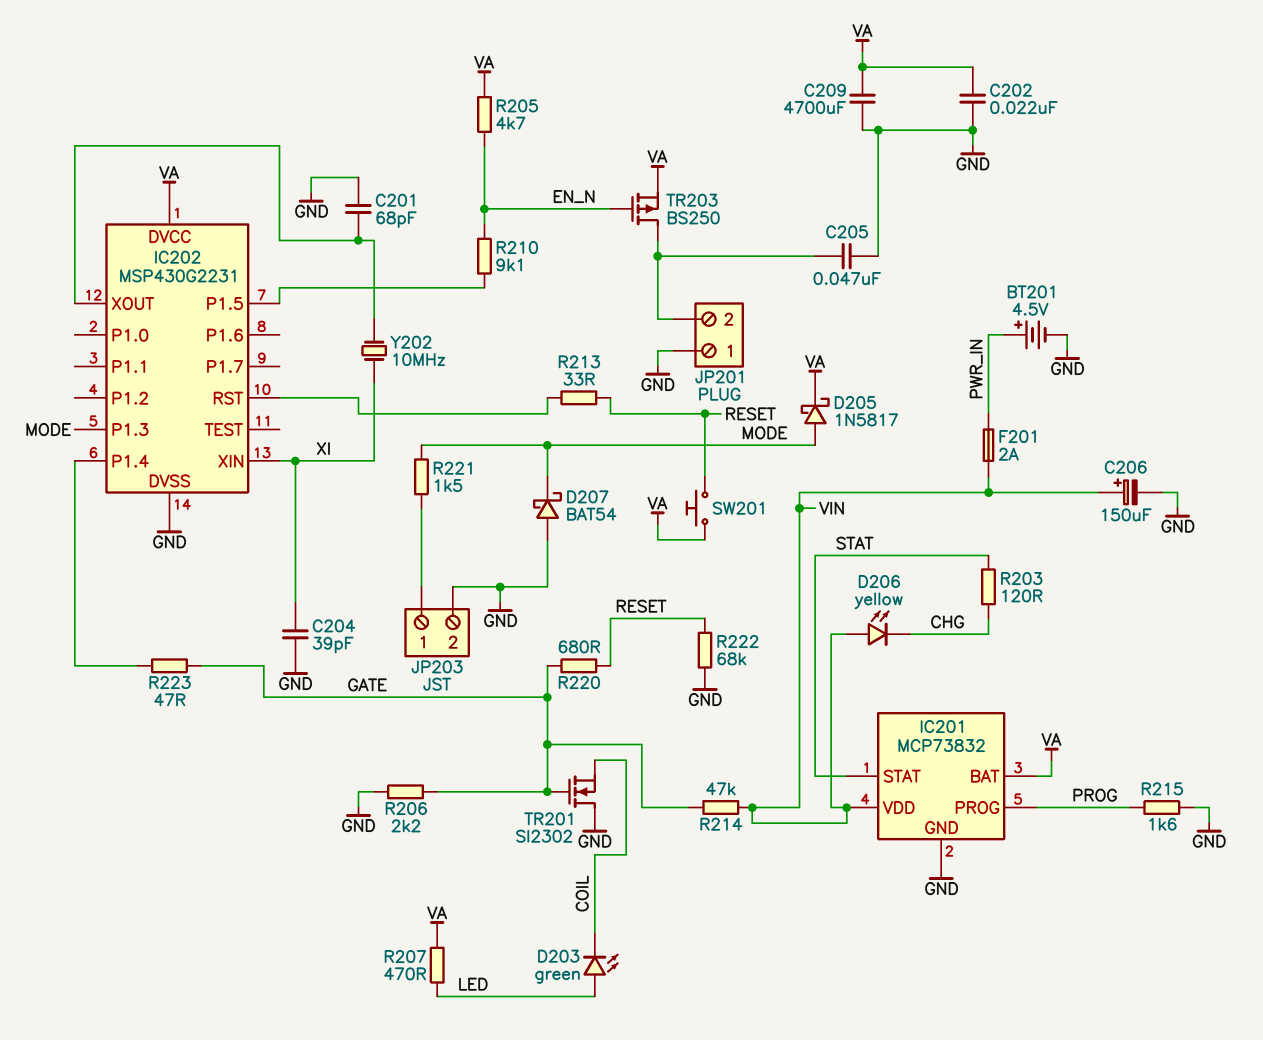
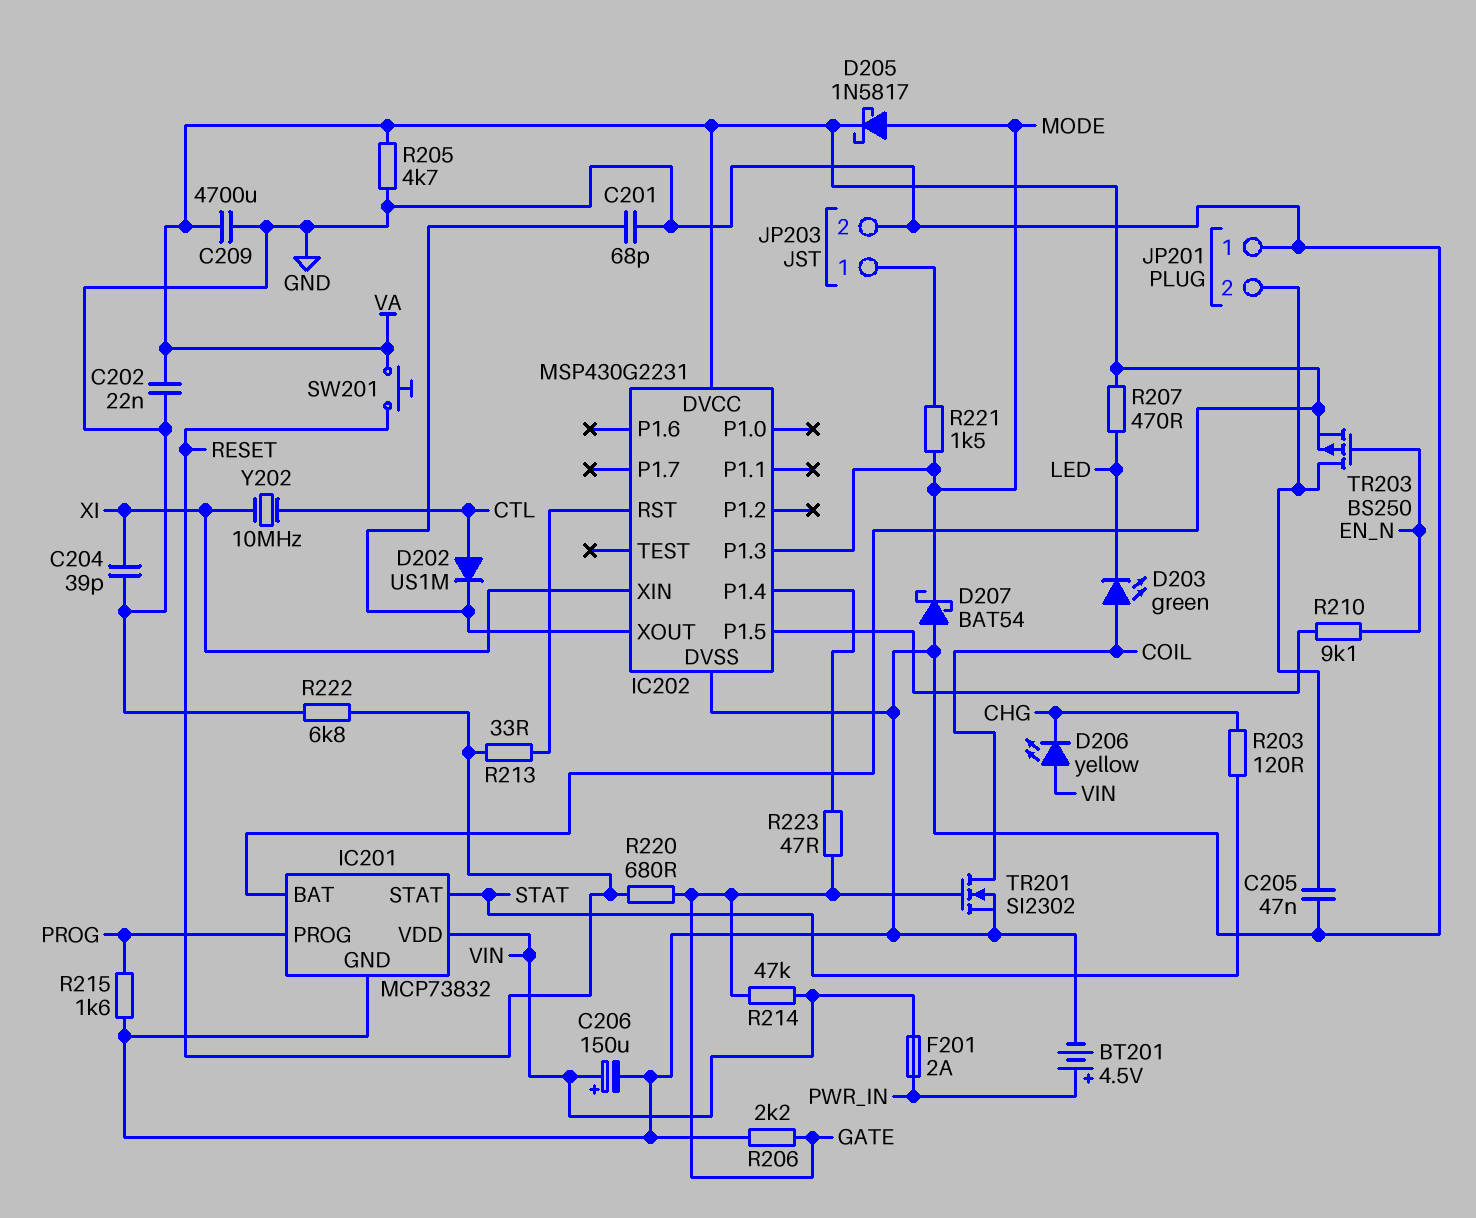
D202: none -> diode US1M (A CTL, K IC202/XOUT)
D203: LED green (A LED, K COIL) -> LED green (A COIL, K LED)
R205: 4.7k (EN_N, VA) -> 4.7k (GND, VA)
R222: 68k (GND, RESET) -> 6.8k (GND, RESET)
TR201: NMOS SI2302 (G GATE, D GND, S COIL) -> NMOS SI2302 (G GATE, D COIL, S GND)
Y202: 10MHz (IC202/XOUT, XI) -> 10MHz (CTL, XI)

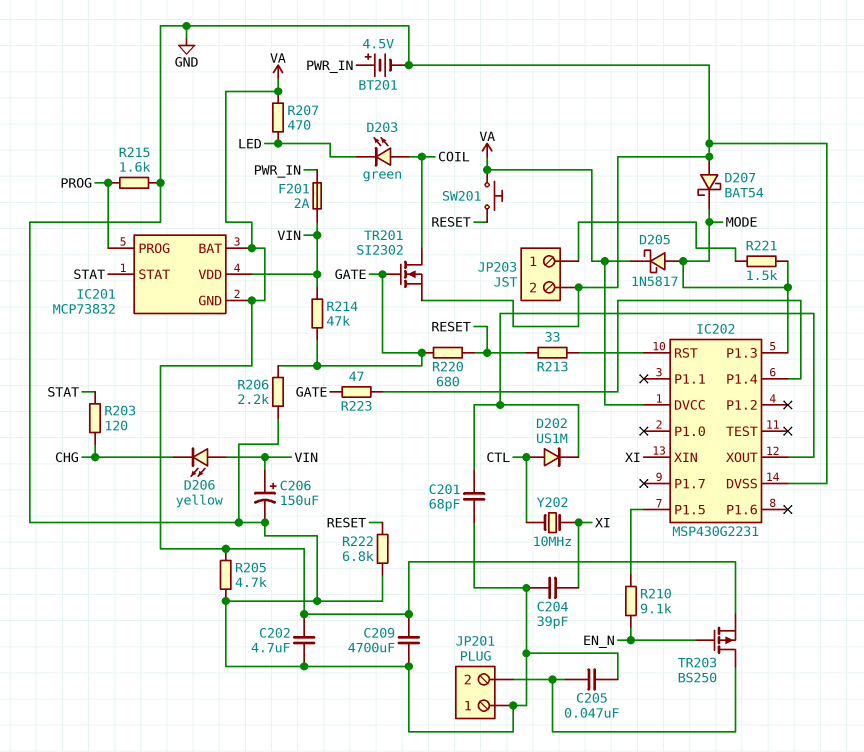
C202: 22nF (GND, VA) -> 4.7uF (GND, VA)
IC201 pin GND: GND -> VA

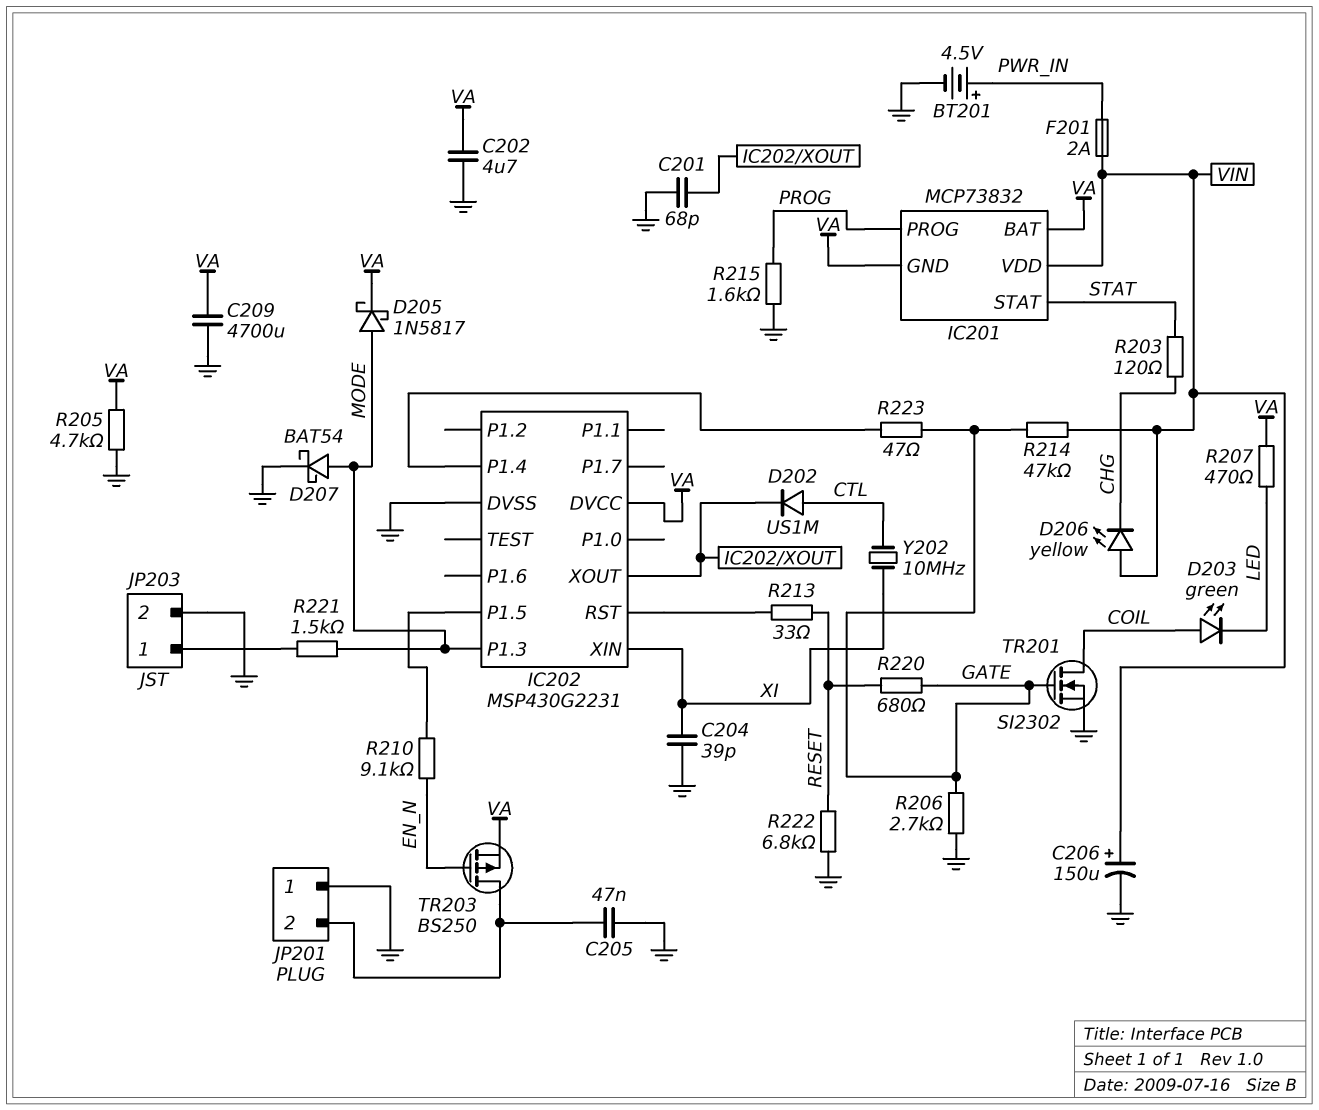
D207: schottky BAT54 (A GND, K MODE) -> schottky BAT54 (A MODE, K GND)
R206: 2.2k (GATE, GND) -> 2.7k (GATE, GND)
SW201: button (RESET, VA) -> none

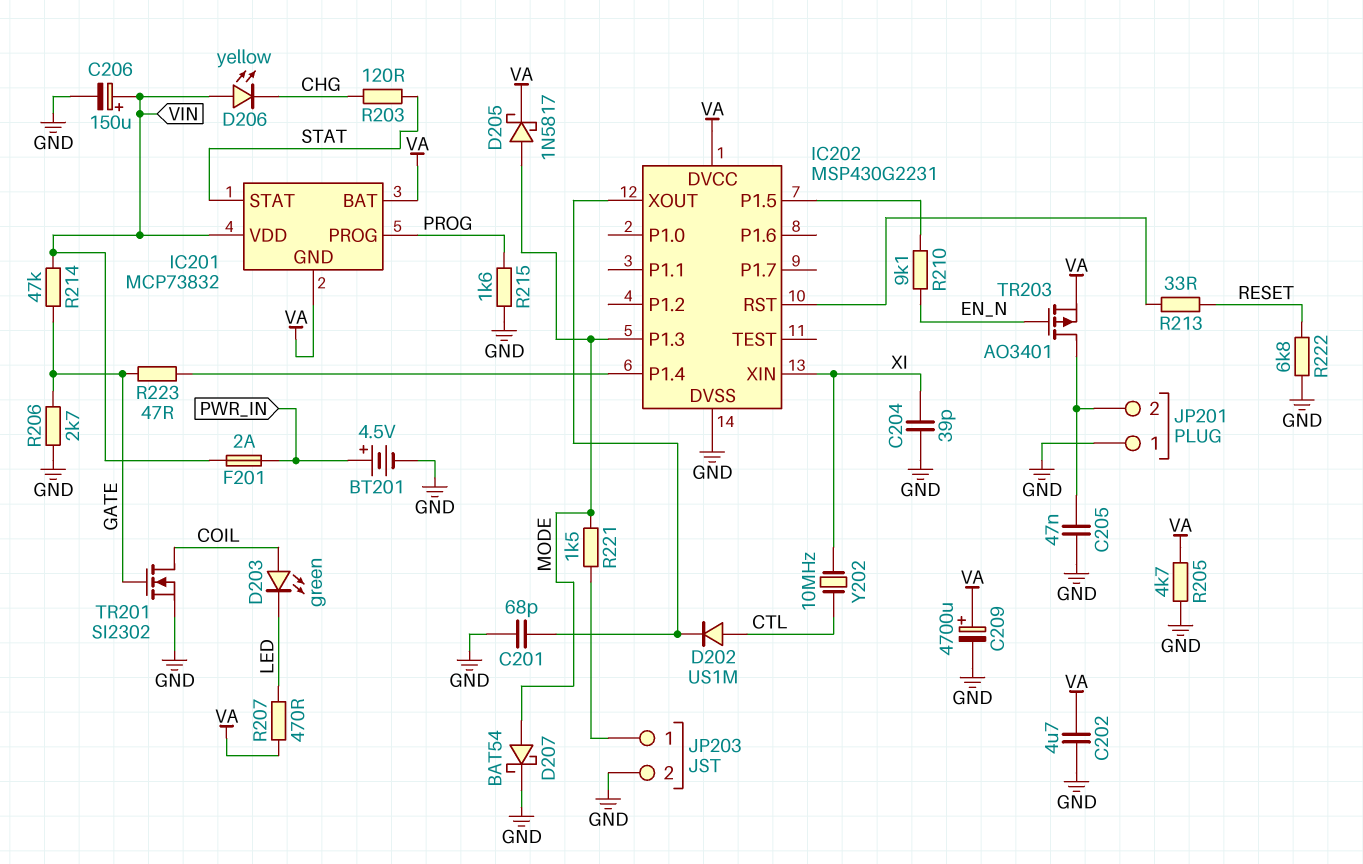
C209: 4700uF (GND, VA) -> 4700uF (plus VA, minus GND)
R220: 680 (GATE, RESET) -> none
TR203: PMOS BS250 (G EN_N, D JP201/2, S VA) -> PMOS AO3401 (G EN_N, D JP201/2, S VA)

